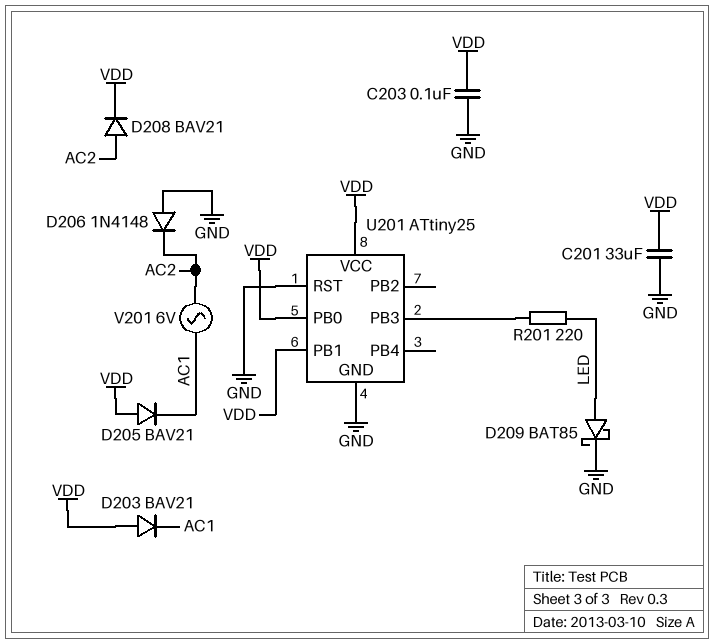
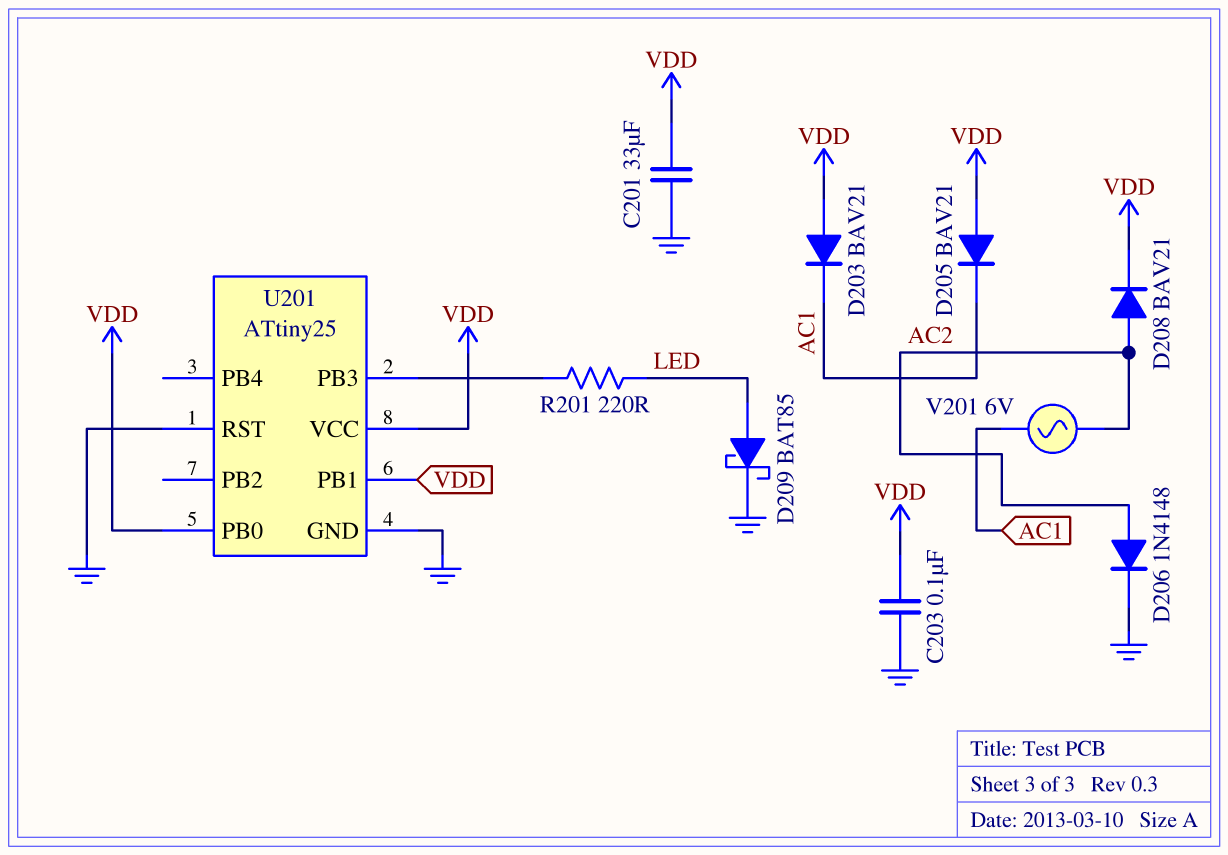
D206: diode 1N4148 (A GND, K AC2) -> diode 1N4148 (A AC2, K GND)

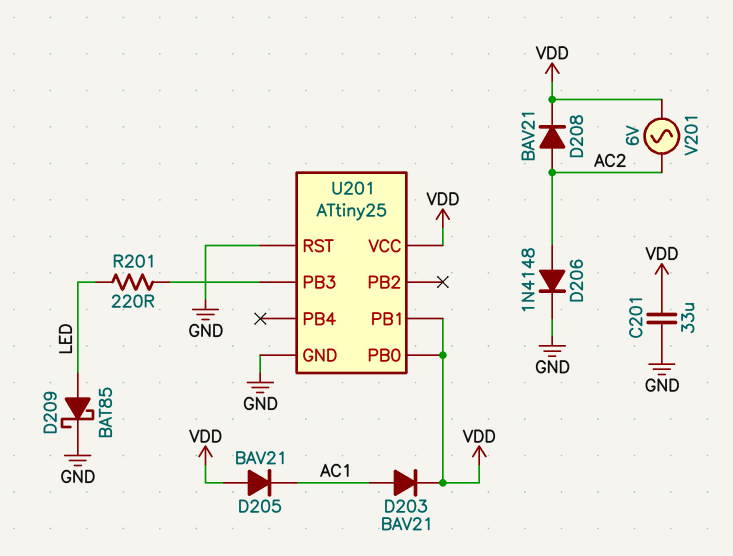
C203: 100nF (GND, VDD) -> none
D203: diode BAV21 (A VDD, K AC1) -> diode BAV21 (A AC1, K VDD)
V201: AC 6V (AC1, AC2) -> AC 6V (AC2, VDD)

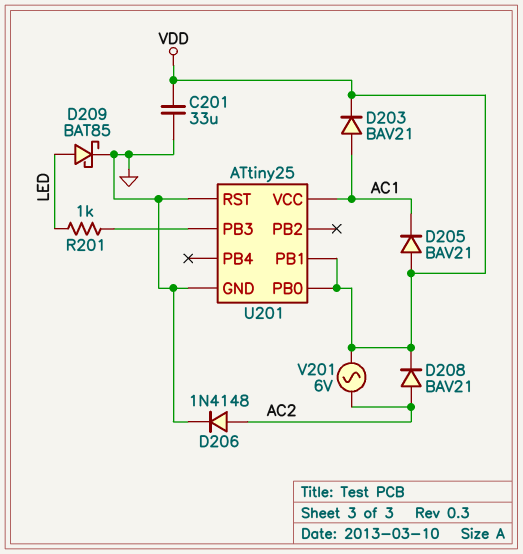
R201: 220 (LED, U201/PB3) -> 1k (LED, U201/PB3)
U201 pin VCC: VDD -> AC1

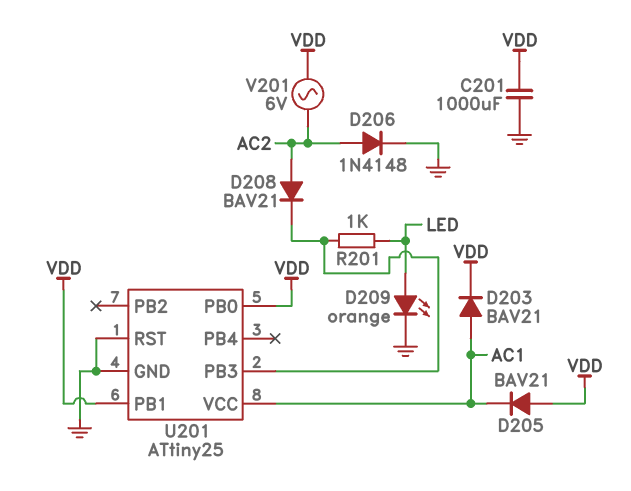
C201: 33uF (GND, VDD) -> 1000uF (GND, VDD)
D208: diode BAV21 (A AC2, K VDD) -> diode BAV21 (A AC2, K U201/PB3)
D209: schottky BAT85 (A LED, K GND) -> LED orange (A LED, K GND)

